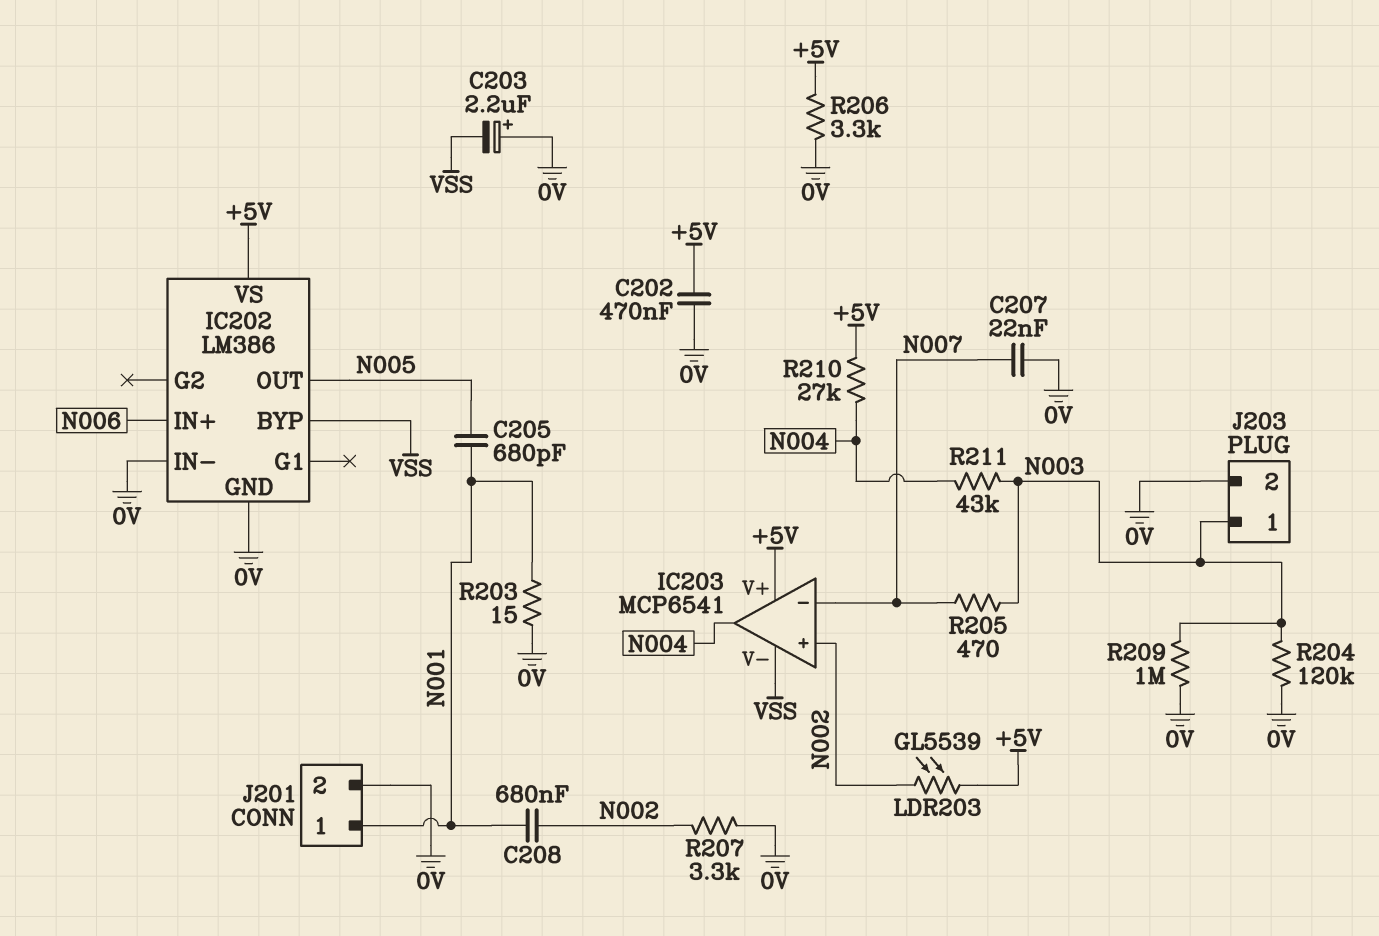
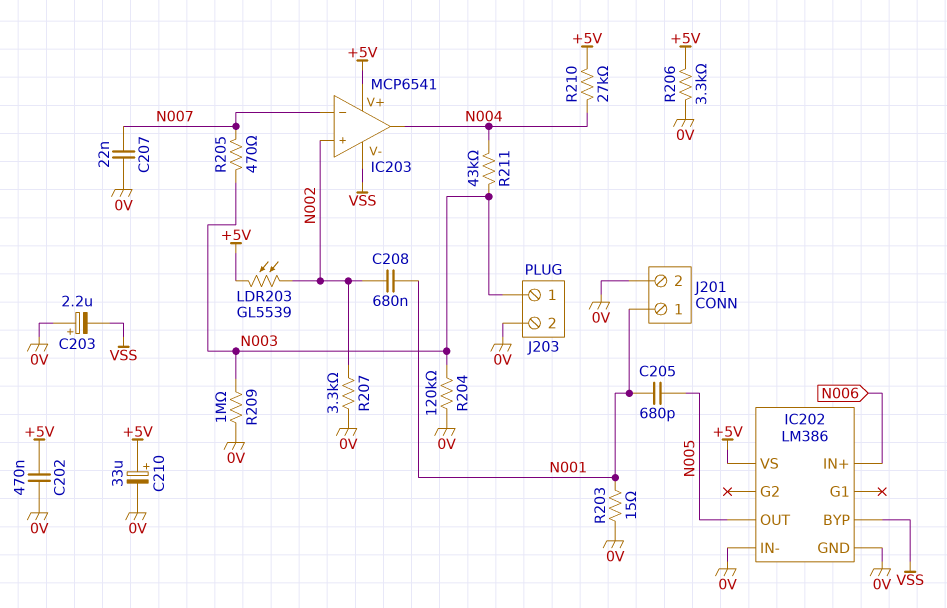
C210: none -> 33uF (plus +5V, minus 0V)

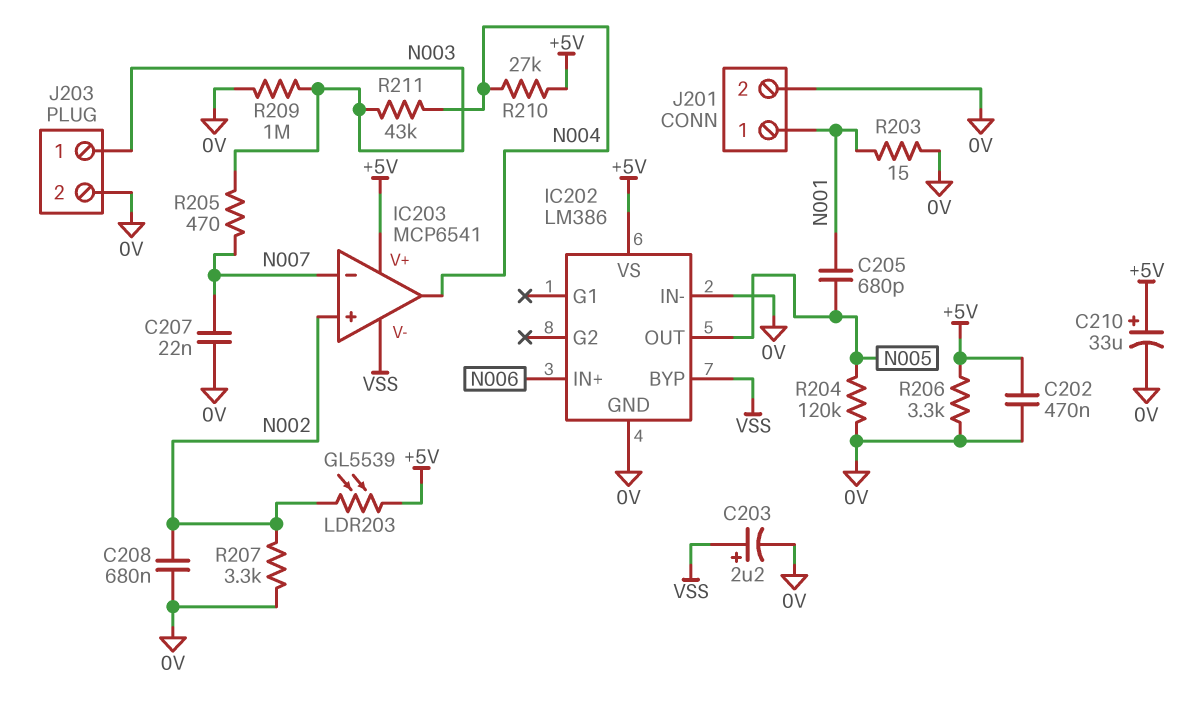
C203: 2.2uF (plus 0V, minus VSS) -> 2.2uF (plus VSS, minus 0V)
C208: 680nF (N001, N002) -> 680nF (0V, N002)
R204: 120k (0V, N003) -> 120k (0V, N005)

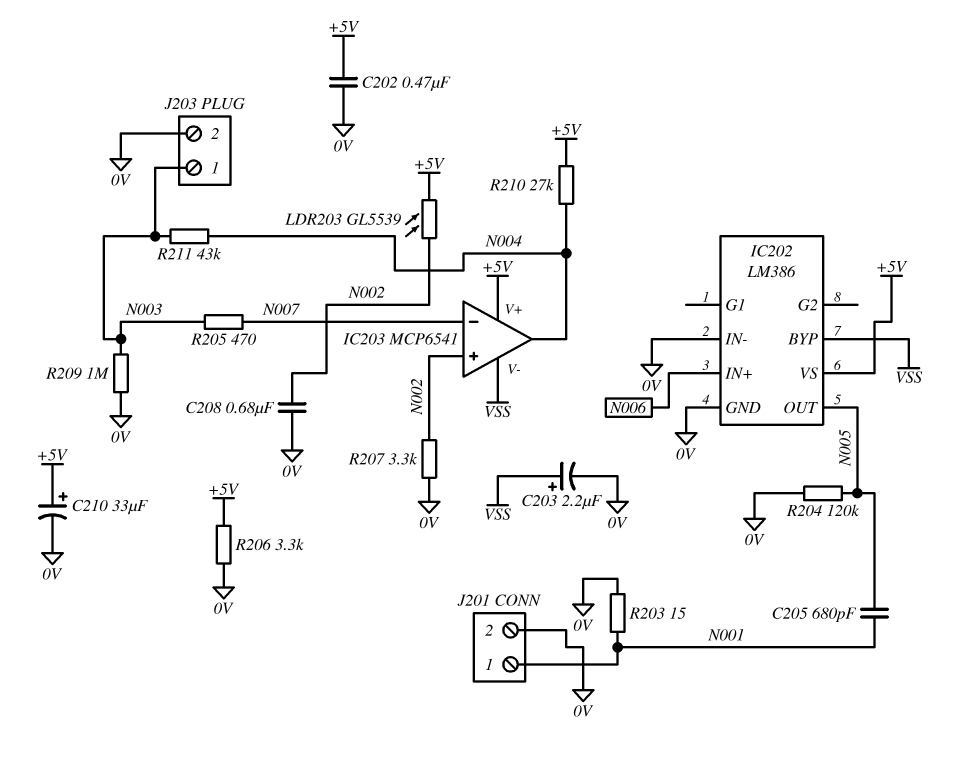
C207: 22nF (0V, N007) -> none

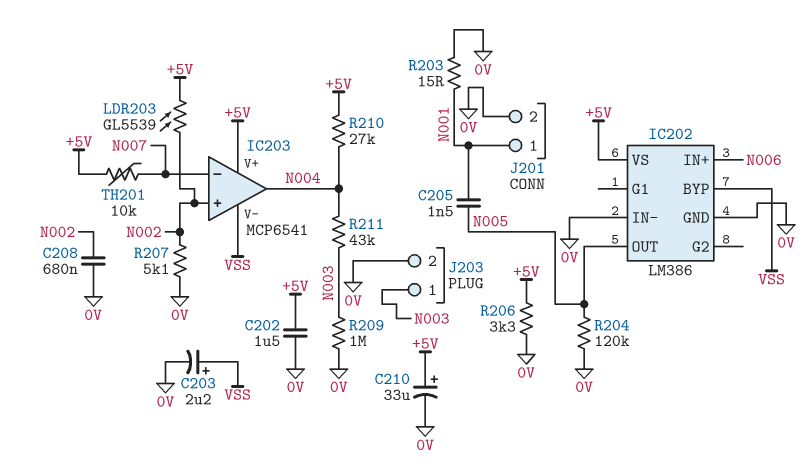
C202: 470nF (+5V, 0V) -> 1.5uF (+5V, 0V)
C205: 680pF (N001, N005) -> 1.5nF (N001, N005)
R205: 470 (N003, N007) -> none
R207: 3.3k (0V, N002) -> 5.1k (0V, N002)
TH201: none -> 10k (+5V, N007)

